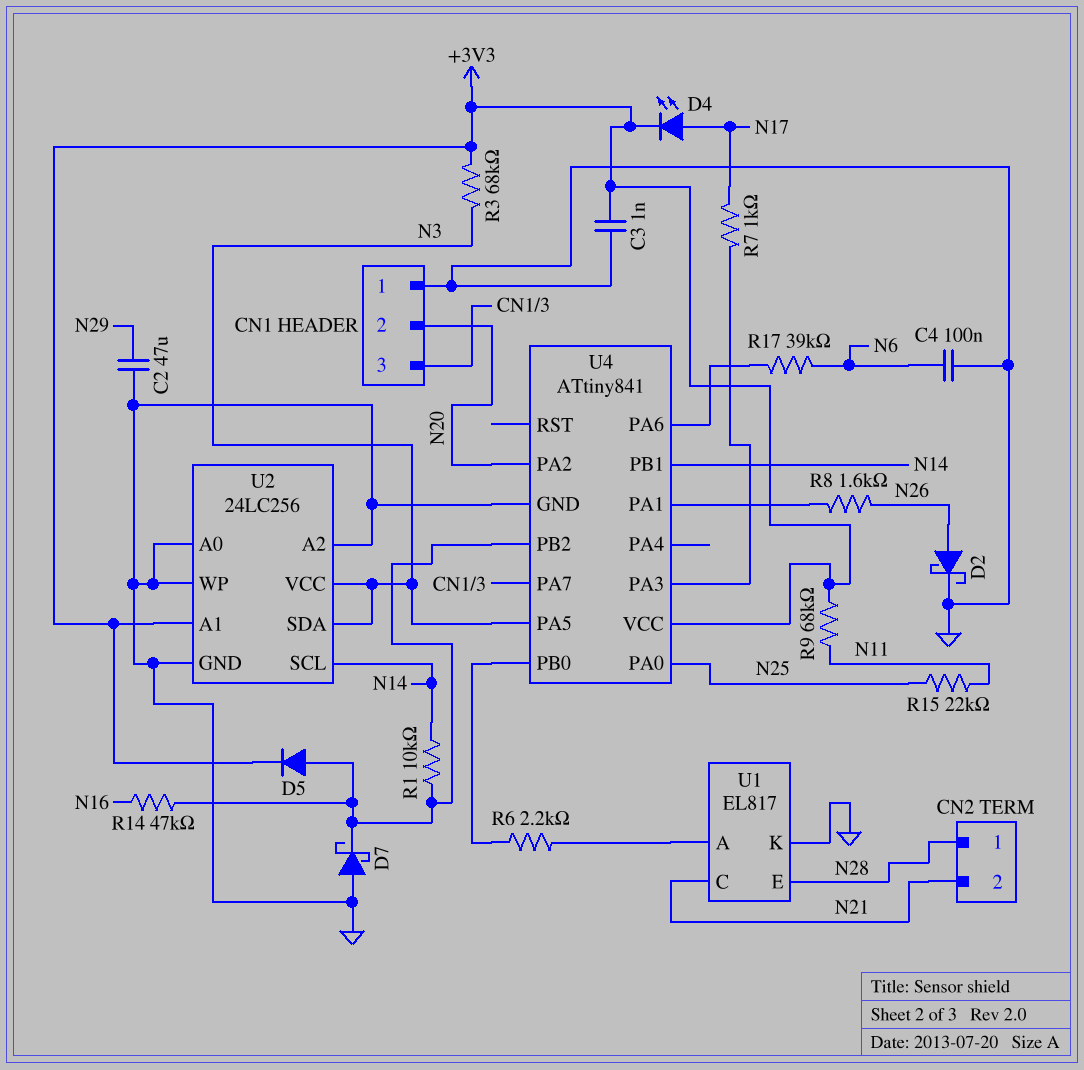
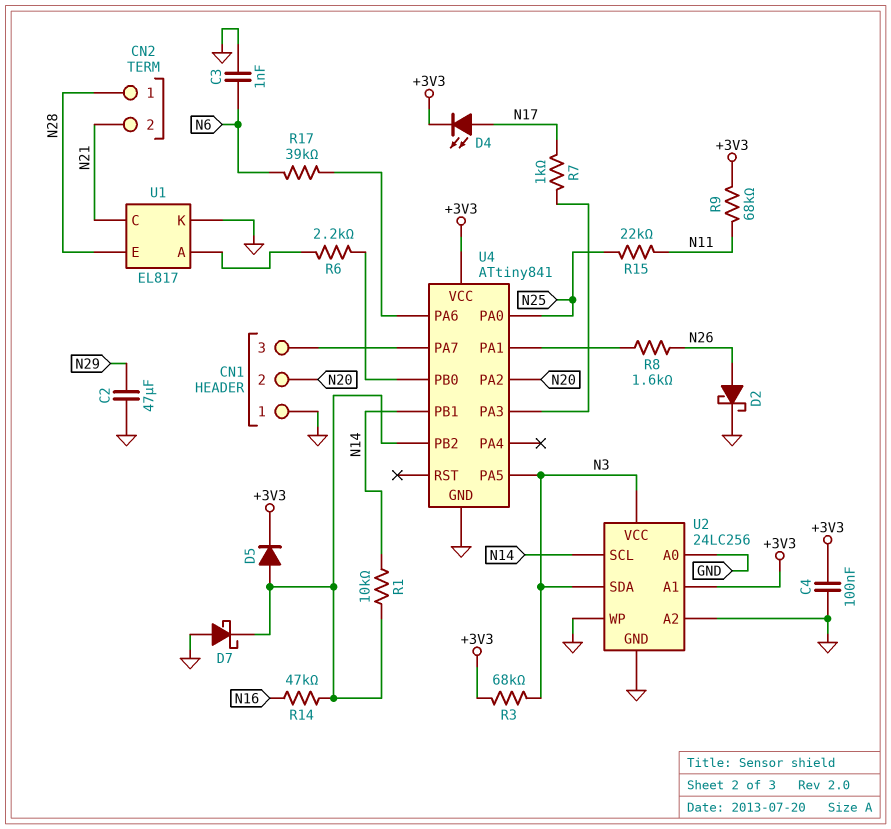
C3: 1nF (+3V3, GND) -> 1nF (GND, N6)
C4: 100nF (GND, N6) -> 100nF (+3V3, GND)

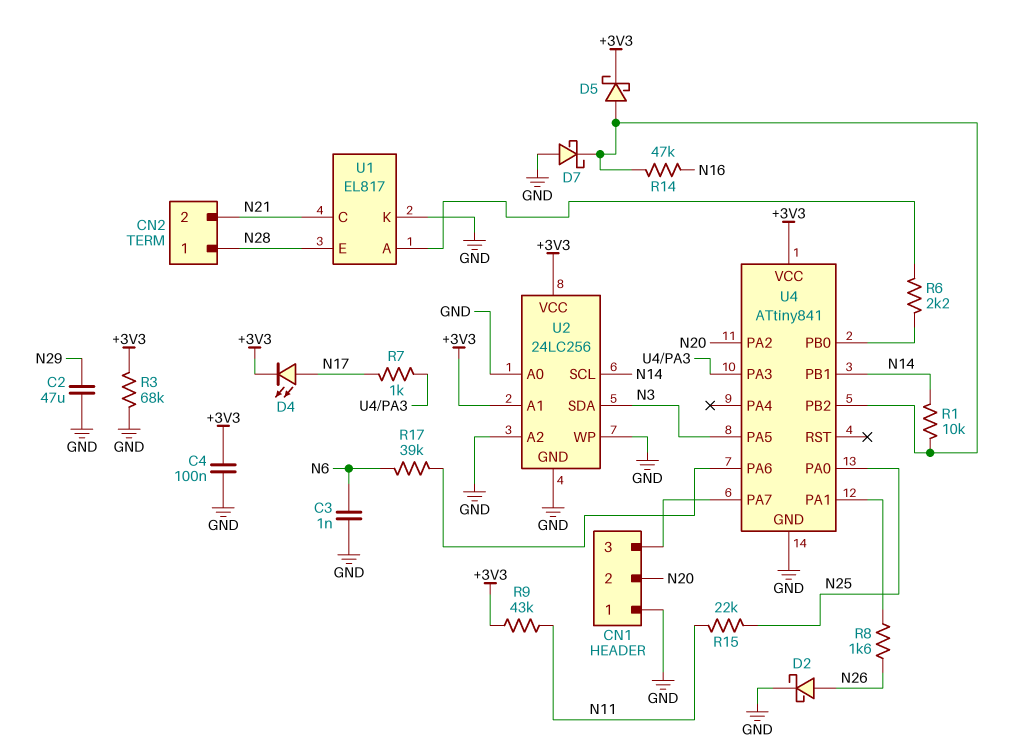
D5: diode (A U4/PB2, K +3V3) -> schottky (A U4/PB2, K +3V3)
R3: 68k (+3V3, N3) -> 68k (+3V3, GND)
R9: 68k (+3V3, N11) -> 43k (+3V3, N11)
U2 pin VCC: N3 -> +3V3

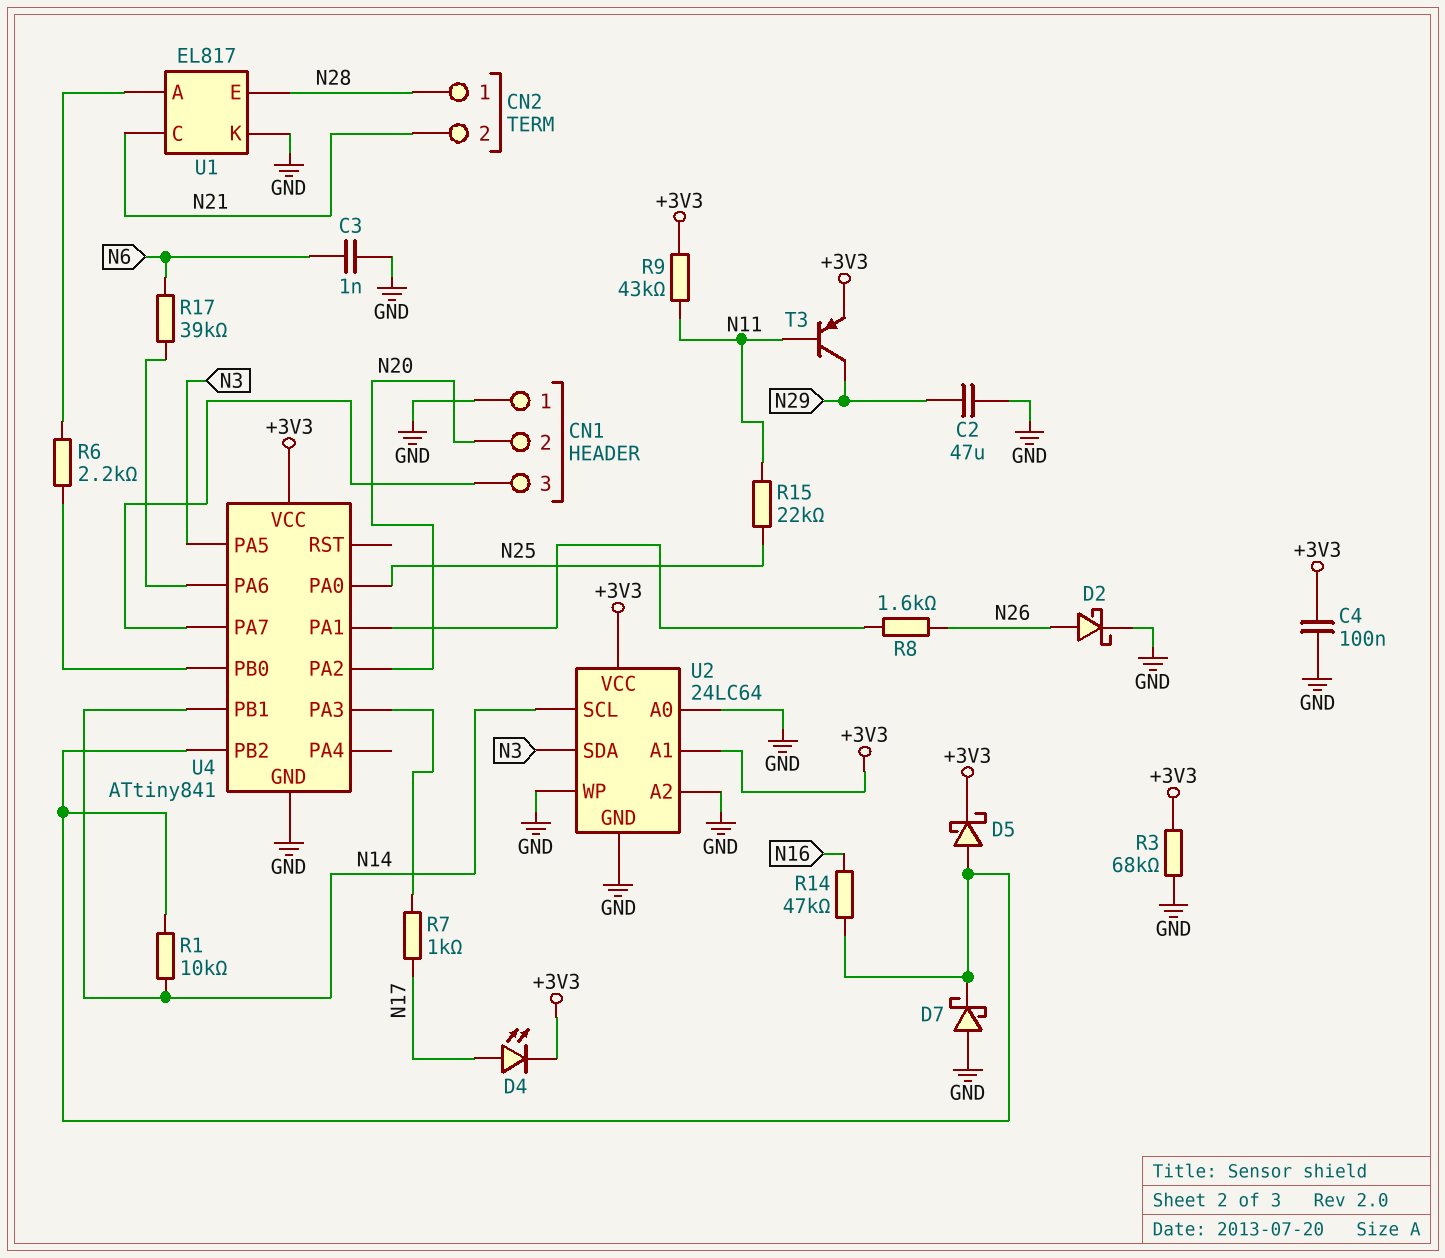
T3: none -> PNP (B N11, C N29, E +3V3)
U2: 24LC256 -> 24LC64

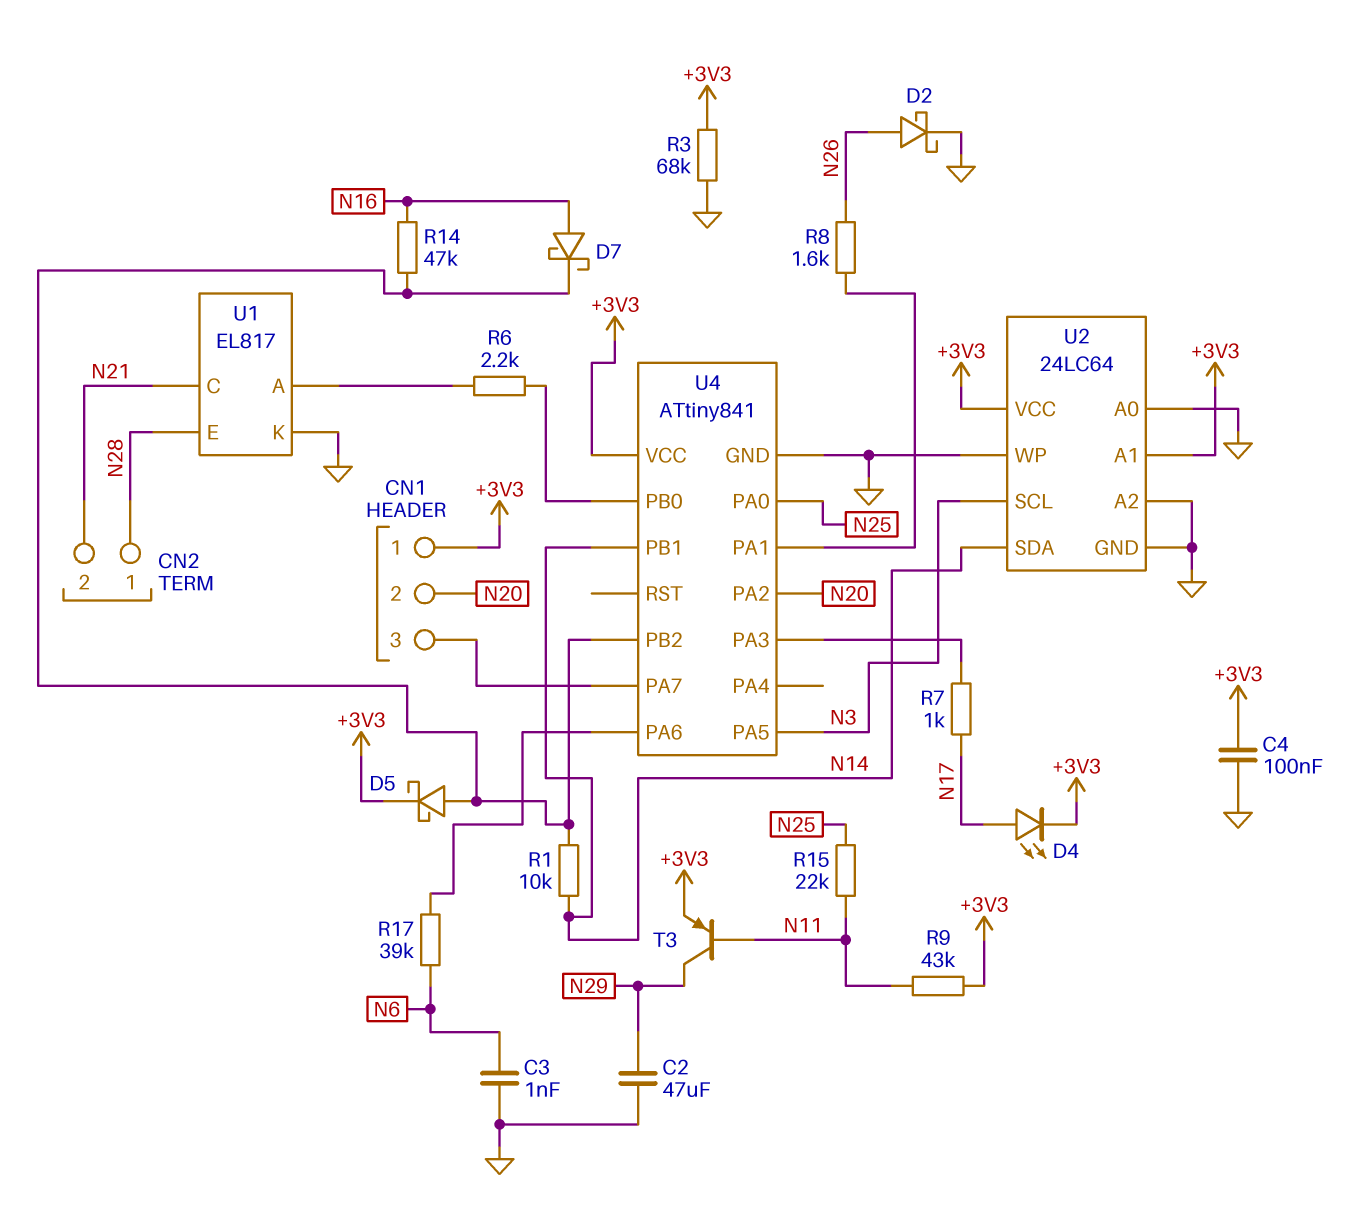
CN1 pin 1: GND -> +3V3
D7: schottky (A GND, K U4/PB2) -> schottky (A N16, K U4/PB2)
U2 pin SCL: N14 -> N3
U2 pin SDA: N3 -> N14

